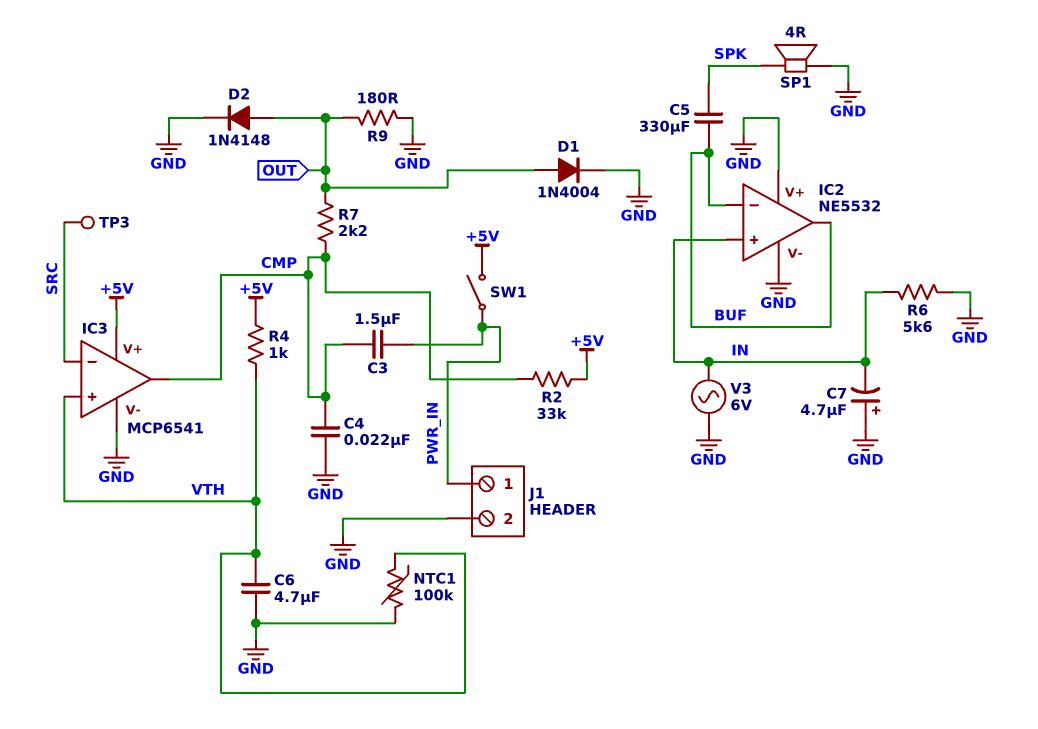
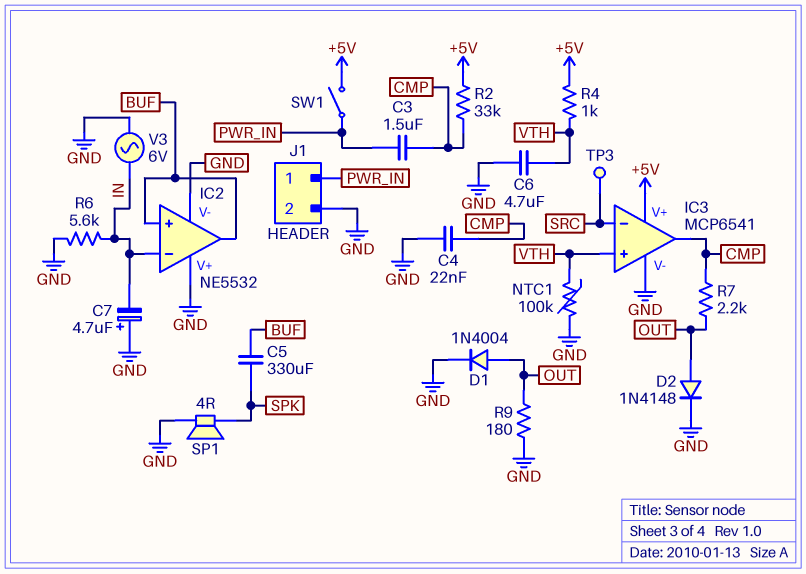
IC2 pin in+: IN -> BUF
IC2 pin in-: BUF -> IN

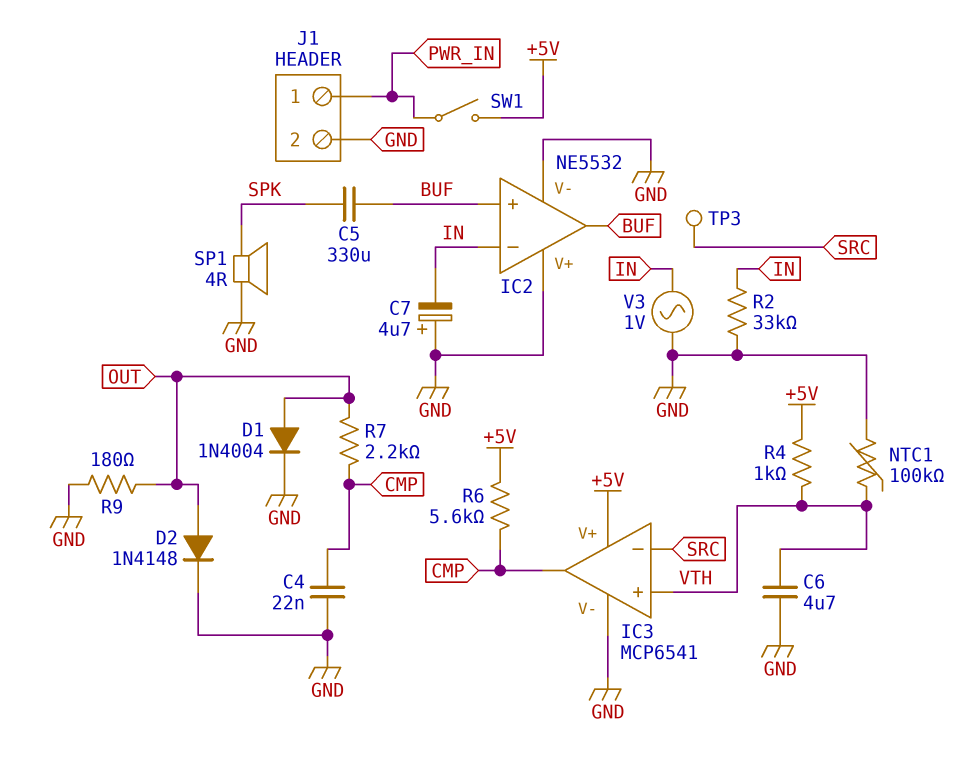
C3: 1.5uF (CMP, PWR_IN) -> none
R2: 33k (+5V, CMP) -> 33k (GND, IN)
R6: 5.6k (GND, IN) -> 5.6k (+5V, CMP)
V3: AC 6V (GND, IN) -> AC 1V (GND, IN)

